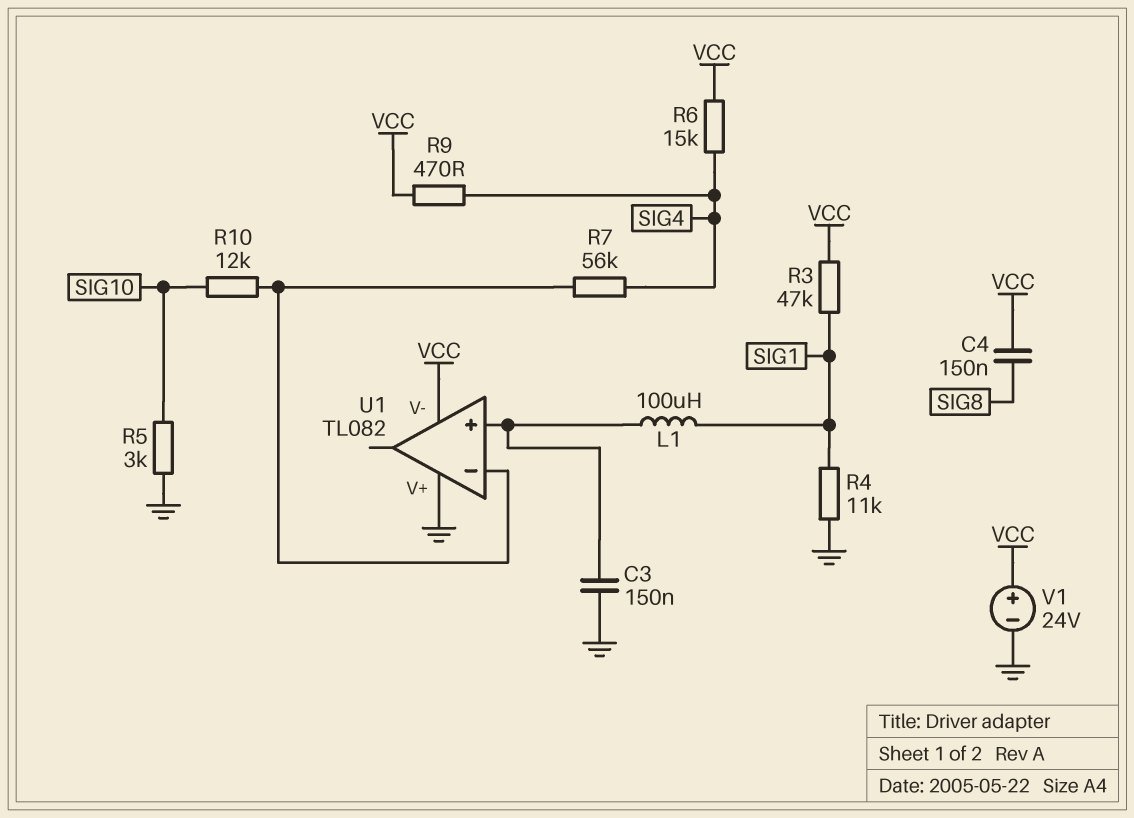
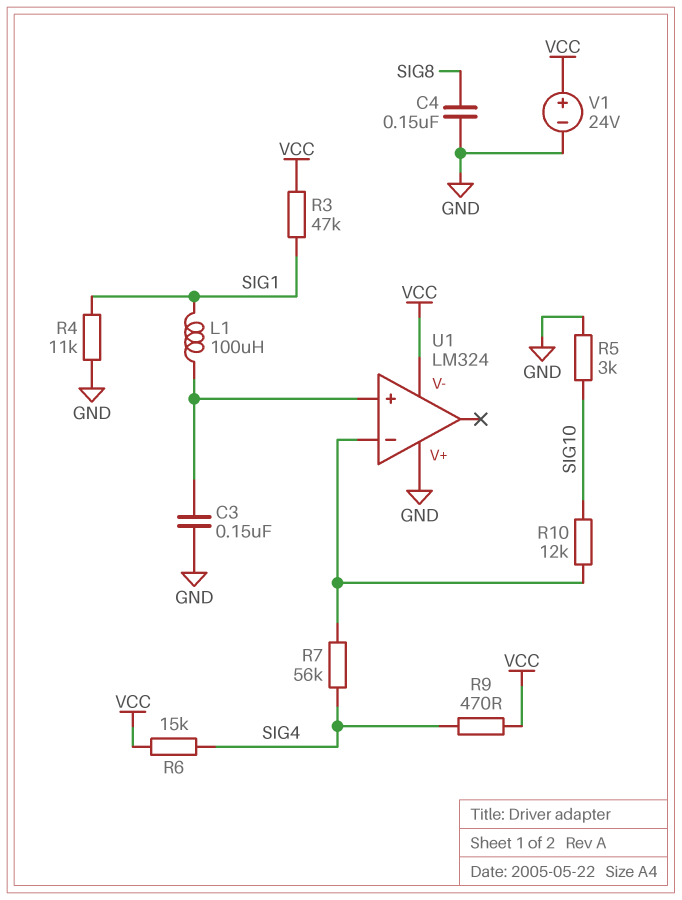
C4: 150nF (SIG8, VCC) -> 150nF (GND, SIG8)
U1: TL082 -> LM324

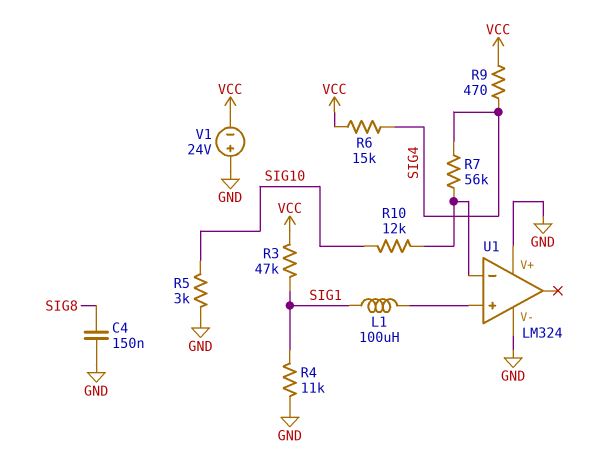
C3: 150nF (GND, U1/in+) -> none
U1 pin V-: VCC -> GND
V1: 24V (plus VCC, minus GND) -> 24V (plus GND, minus VCC)

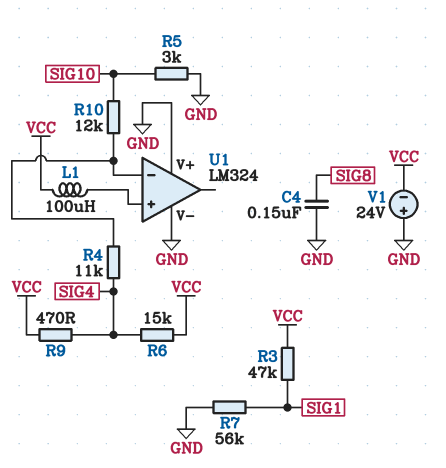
L1: 100uH (SIG1, U1/in+) -> 100uH (U1/in+, VCC)
R4: 11k (GND, SIG1) -> 11k (SIG4, U1/in-)
R7: 56k (SIG4, U1/in-) -> 56k (GND, SIG1)

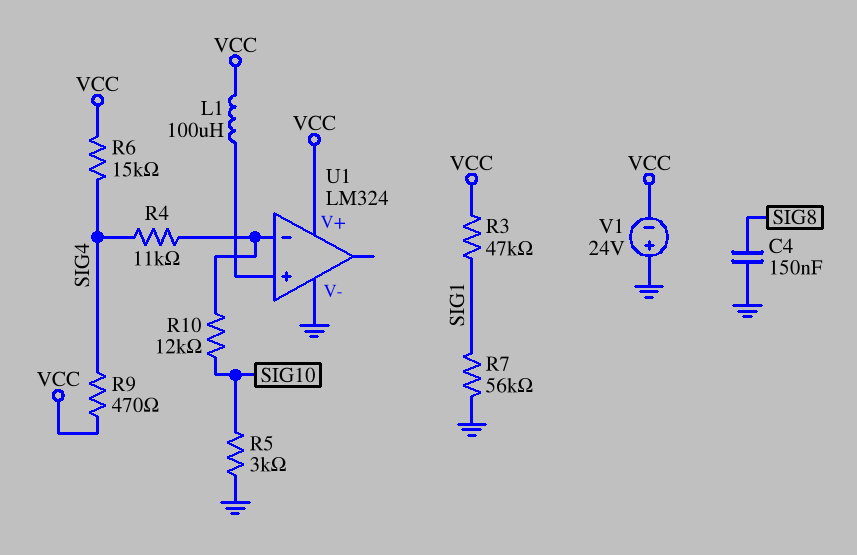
U1 pin V+: GND -> VCC

